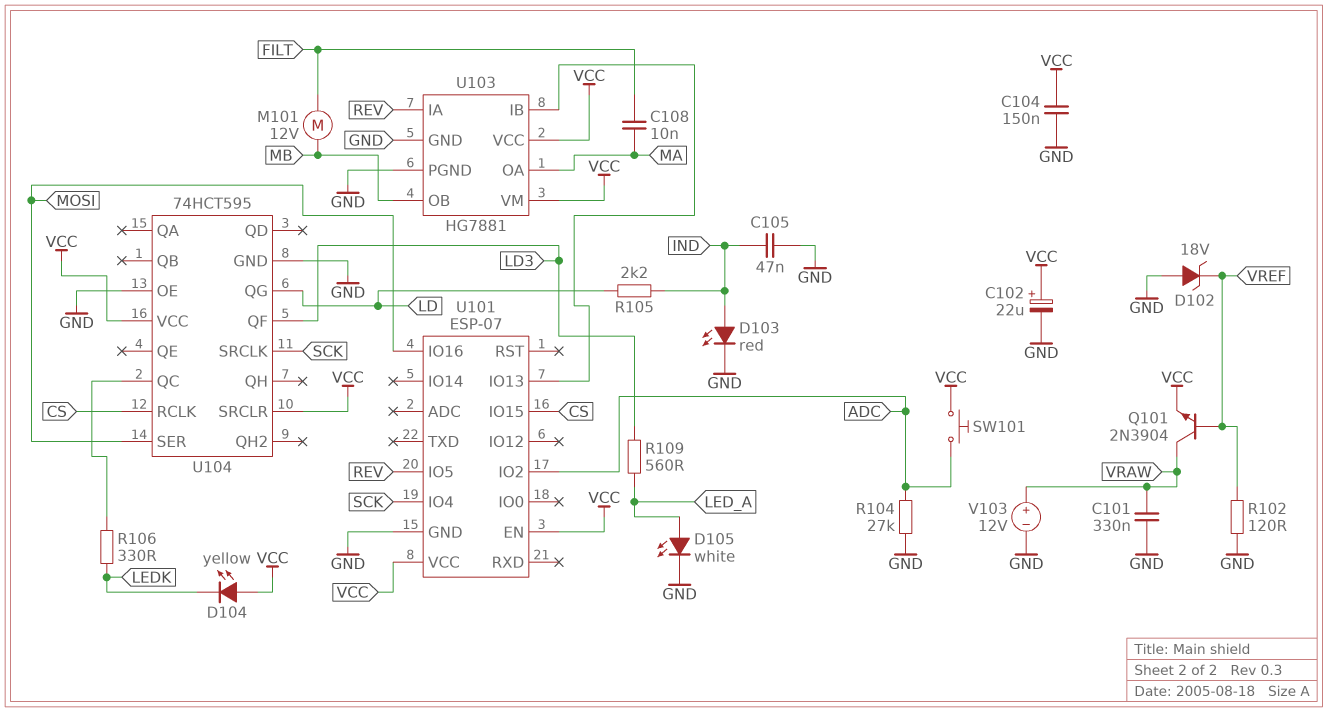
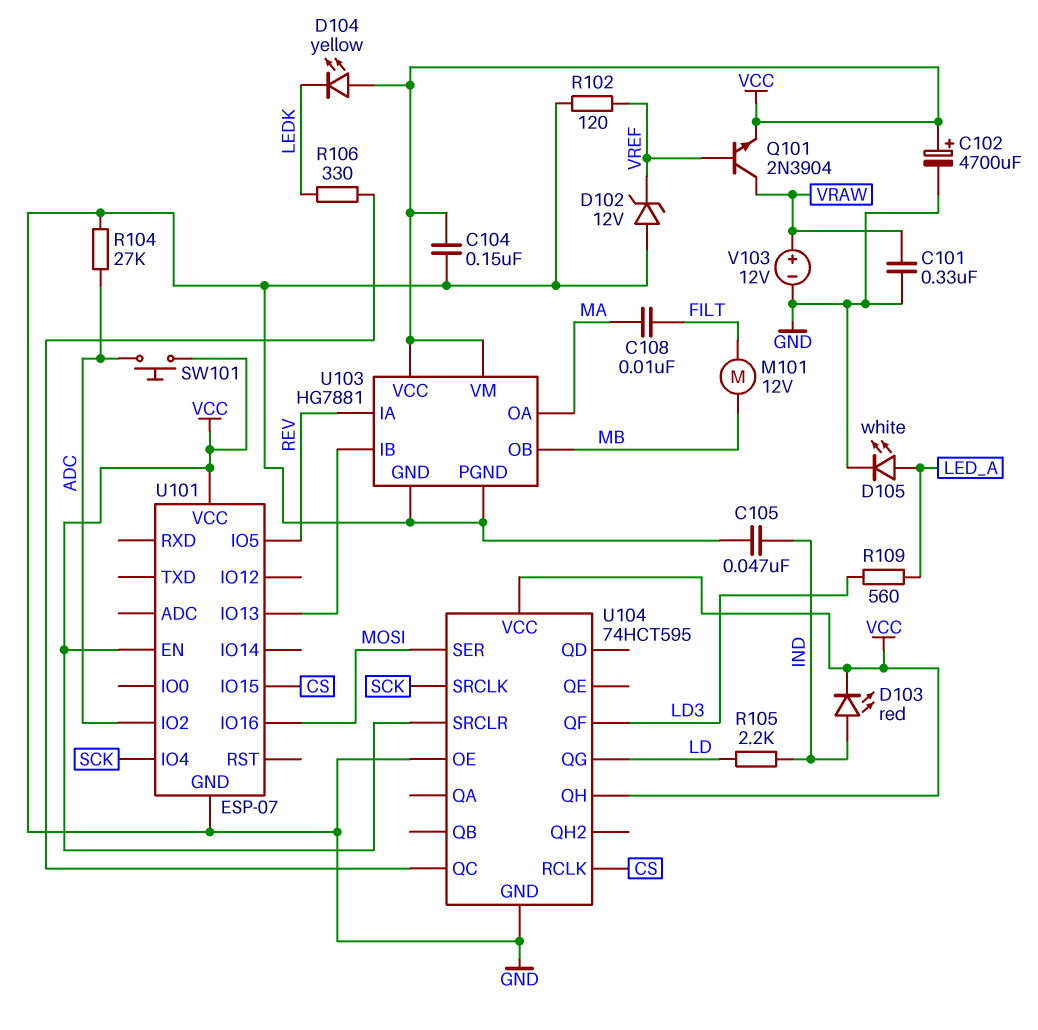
C102: 22uF (plus VCC, minus GND) -> 4700uF (plus VCC, minus GND)
D102: zener 18V (A GND, K VREF) -> zener 12V (A GND, K VREF)
D103: LED red (A IND, K GND) -> LED red (A IND, K VCC)
U104 pin QH: none -> VCC

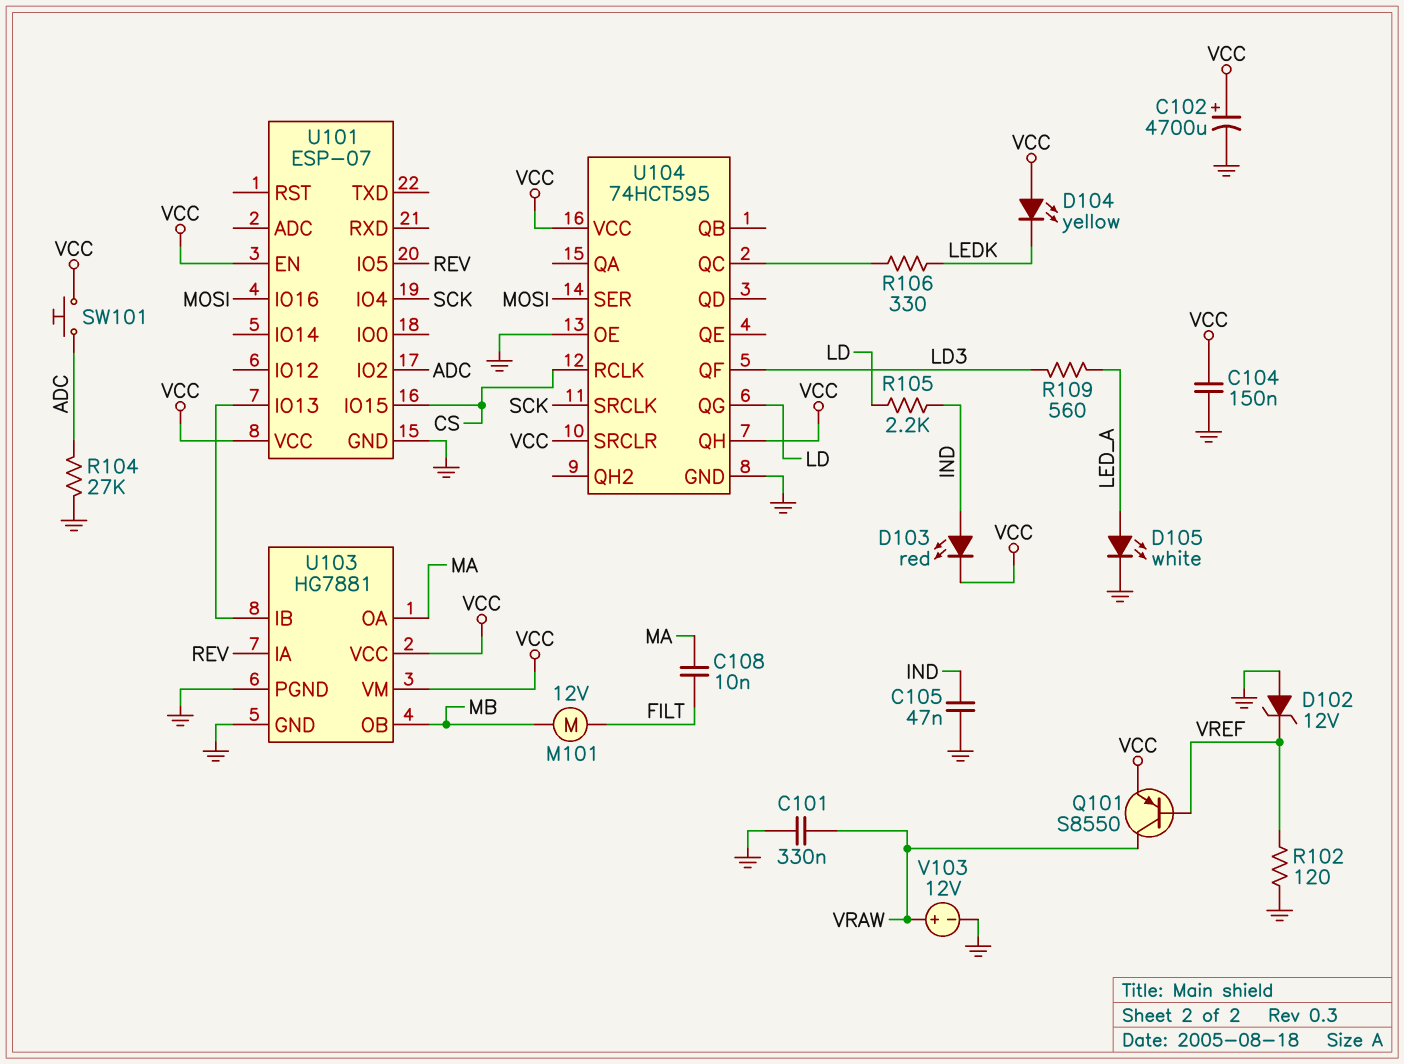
Q101: NPN 2N3904 (B VREF, C VRAW, E VCC) -> PNP S8550 (B VREF, C VRAW, E VCC)

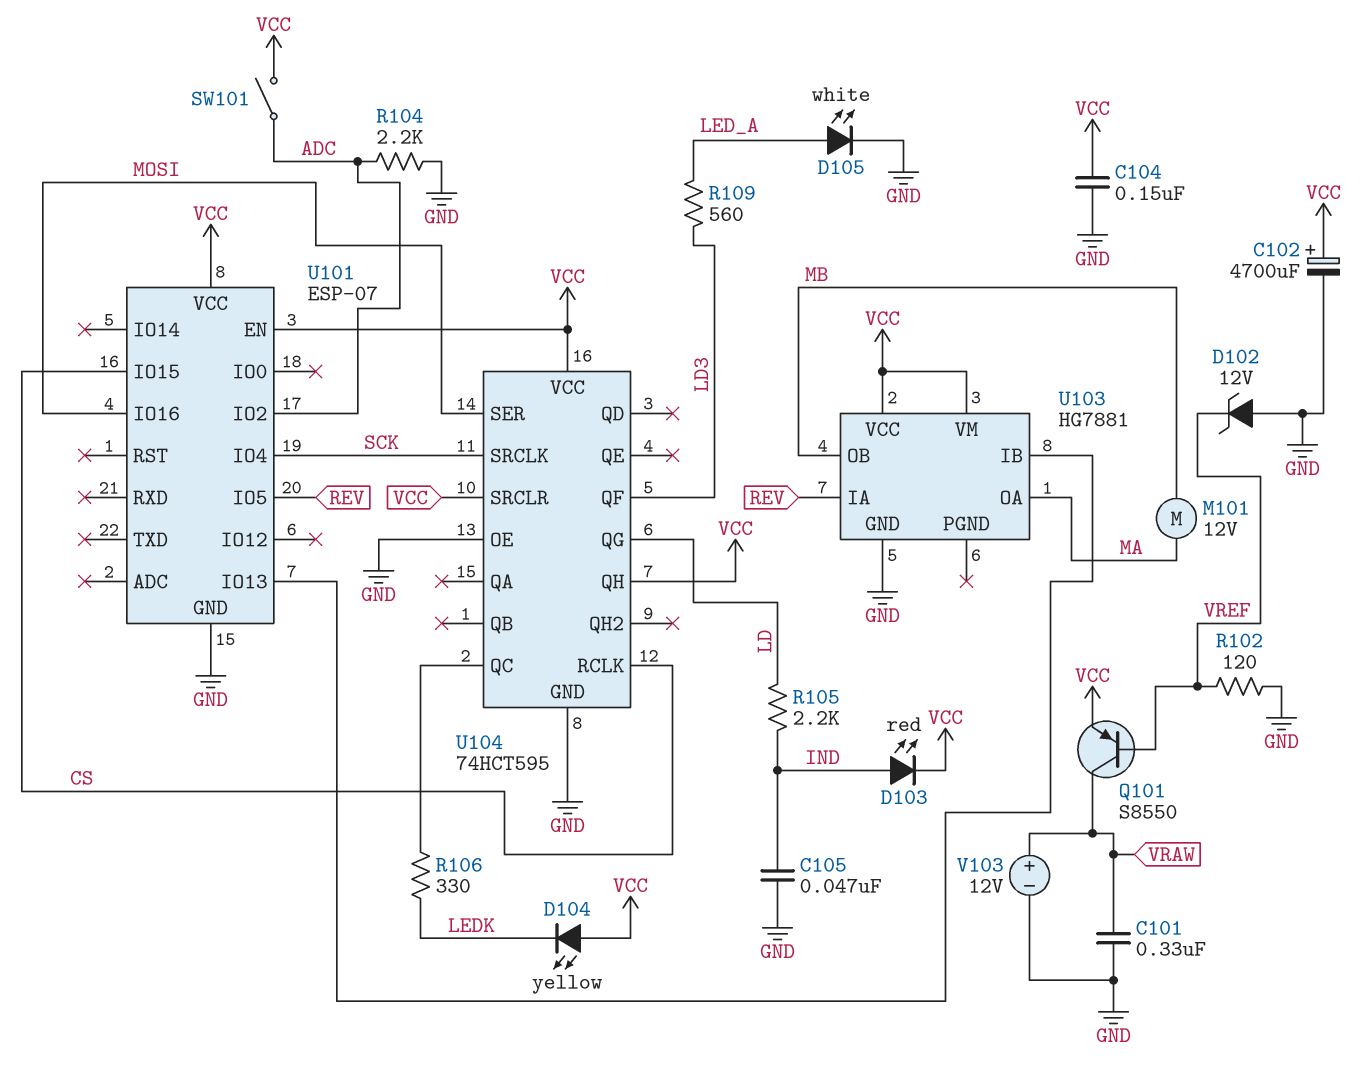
C108: 10nF (FILT, MA) -> none
M101: motor 12V (FILT, MB) -> motor 12V (MA, MB)
R104: 27k (ADC, GND) -> 2.2k (ADC, GND)
SW101: button (ADC, VCC) -> switch (ADC, VCC)
U103 pin PGND: GND -> none

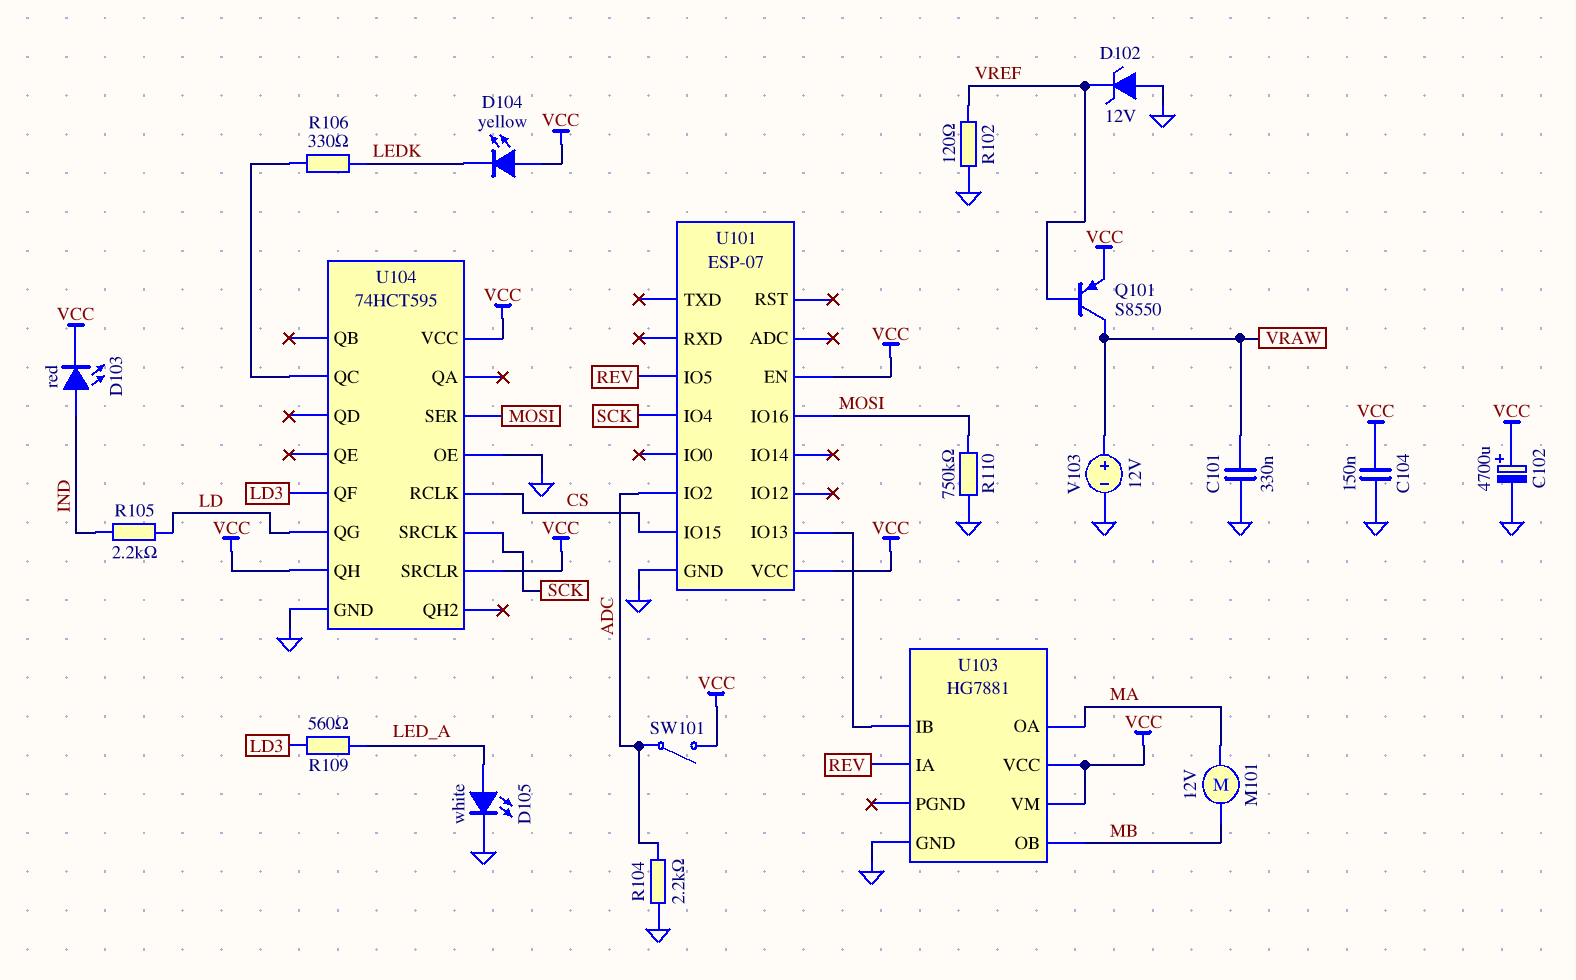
C105: 47nF (GND, IND) -> none
R110: none -> 750k (GND, MOSI)

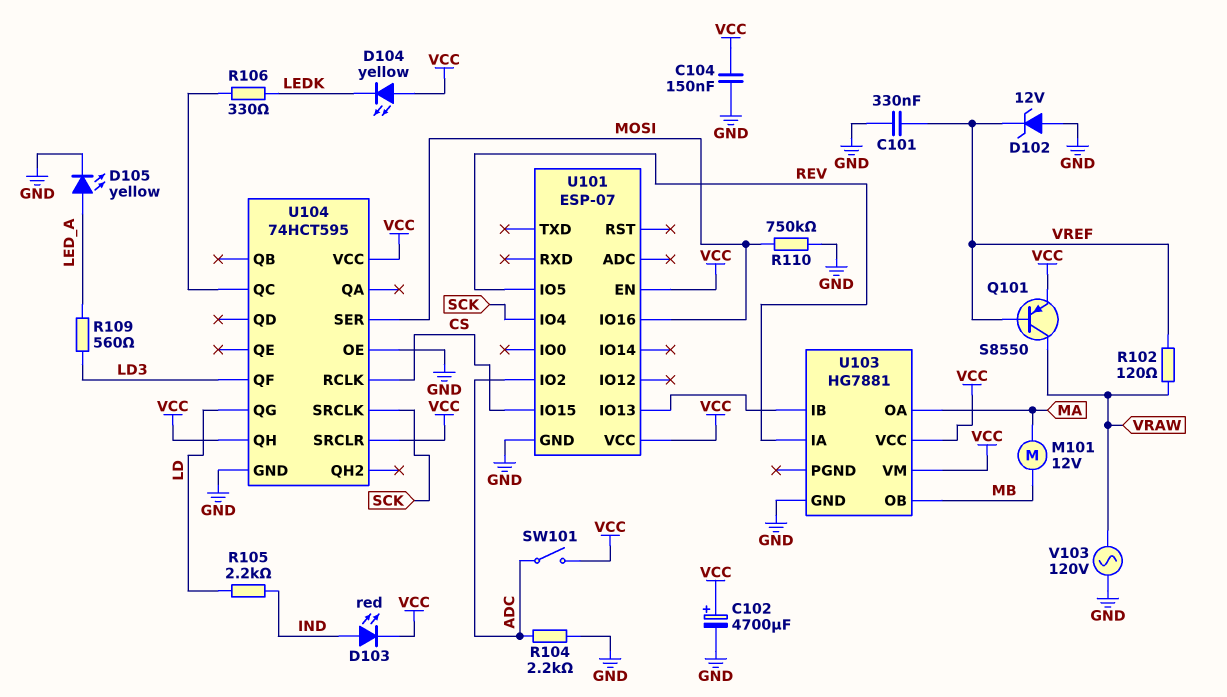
C101: 330nF (GND, VRAW) -> 330nF (GND, VREF)
D105: LED white (A LED_A, K GND) -> LED yellow (A LED_A, K GND)
R102: 120 (GND, VREF) -> 120 (VRAW, VREF)
V103: 12V (plus VRAW, minus GND) -> AC 120V (GND, VRAW)

